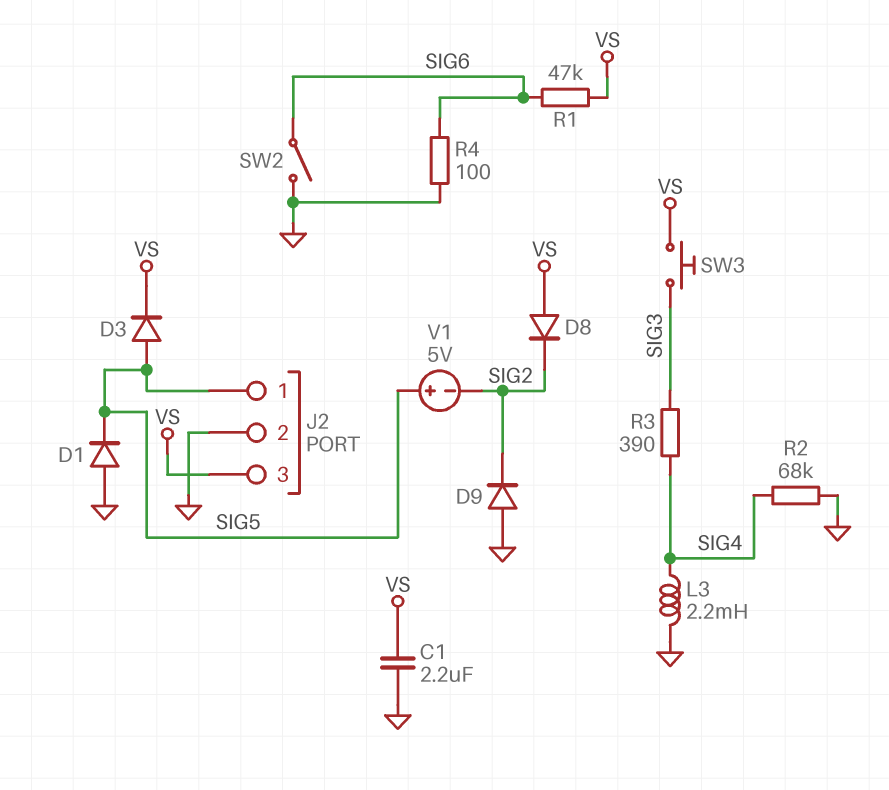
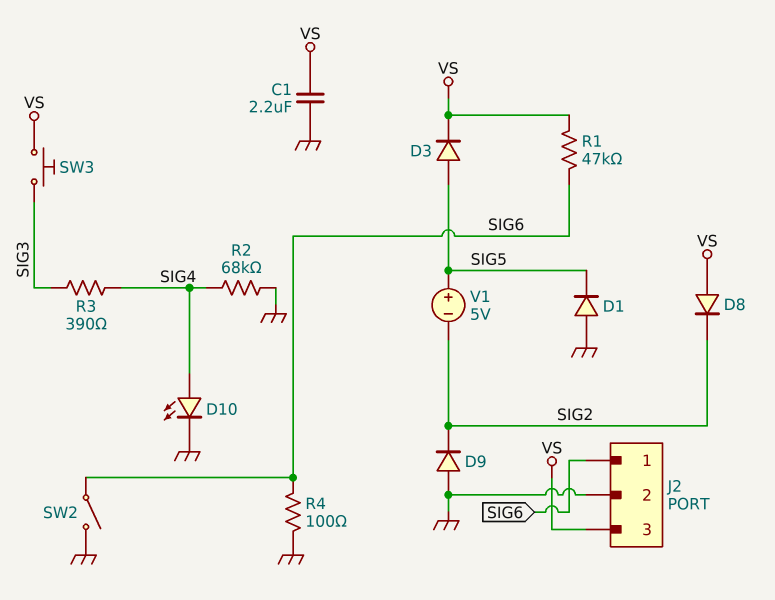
D10: none -> LED (A SIG4, K GND)
J2 pin 1: SIG5 -> SIG6
L3: 2.2mH (GND, SIG4) -> none

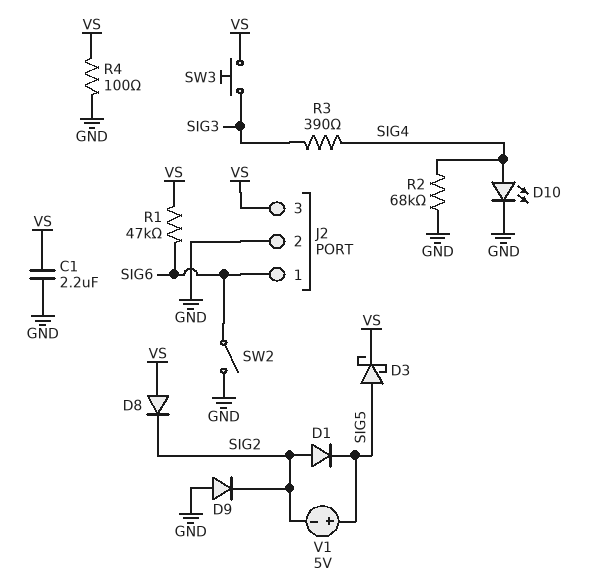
D1: diode (A GND, K SIG5) -> diode (A SIG2, K SIG5)
D3: diode (A SIG5, K VS) -> schottky (A SIG5, K VS)
R4: 100 (GND, SIG6) -> 100 (GND, VS)

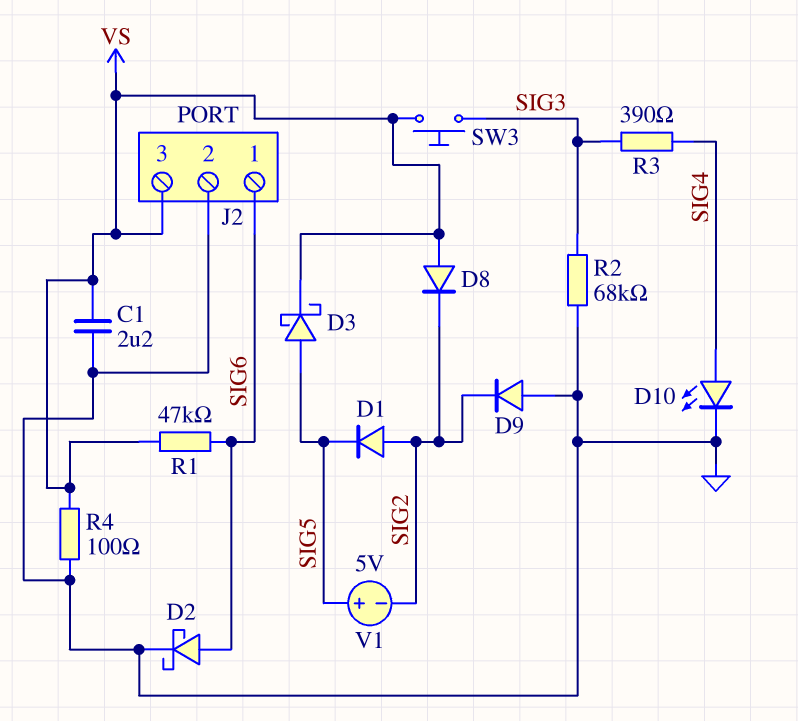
D2: none -> schottky (A SIG6, K GND)
R2: 68k (GND, SIG4) -> 68k (GND, SIG3)
SW2: switch (GND, SIG6) -> none

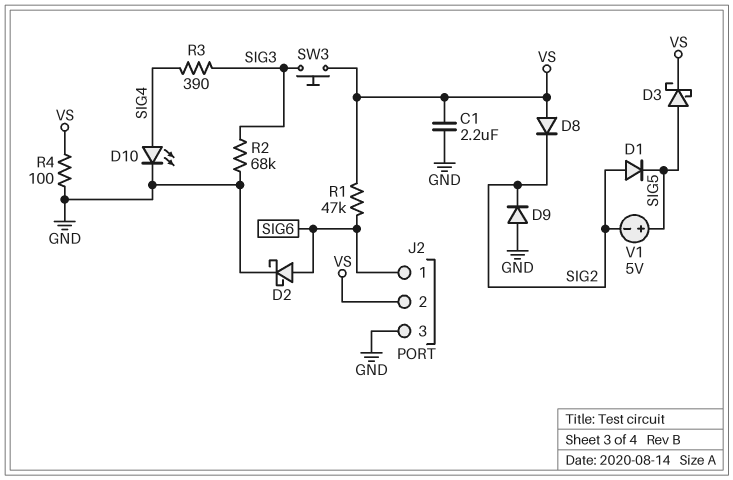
J2 pin 2: GND -> VS
J2 pin 3: VS -> GND

